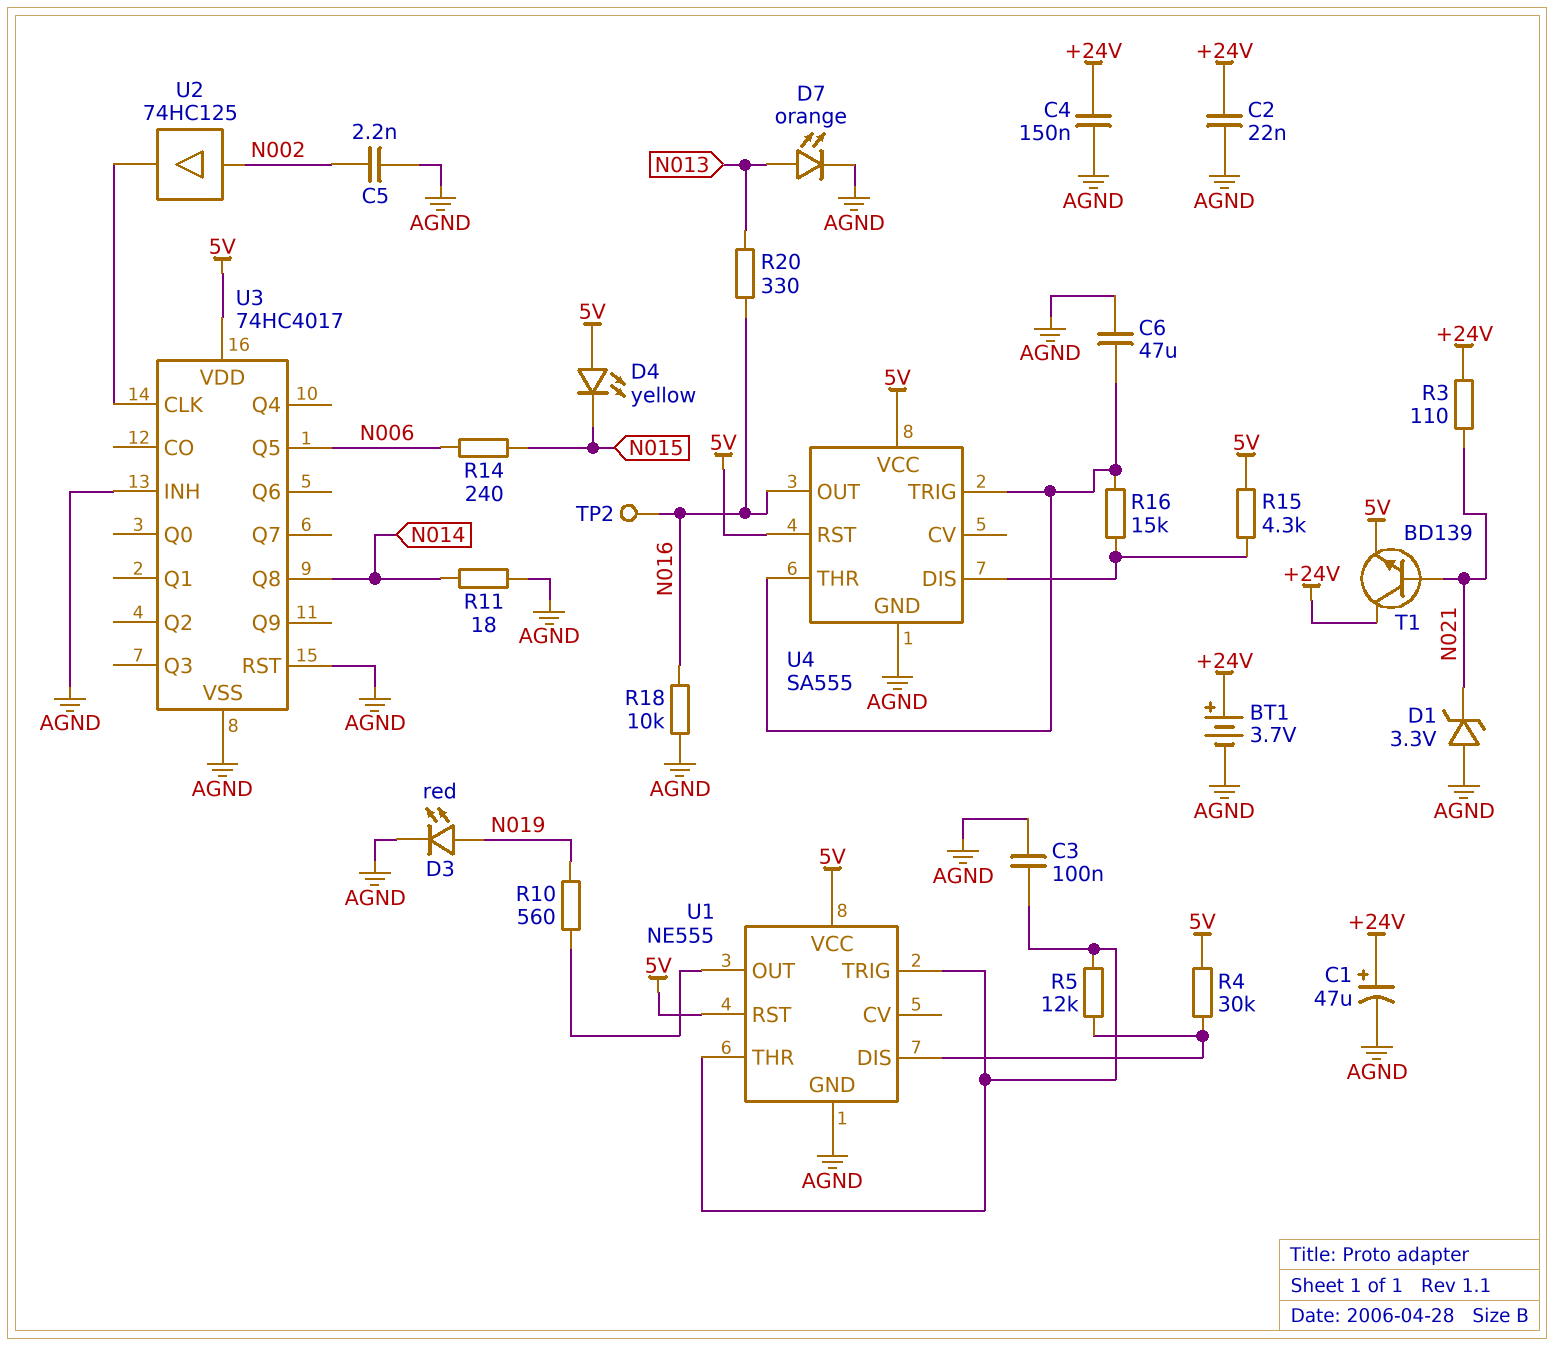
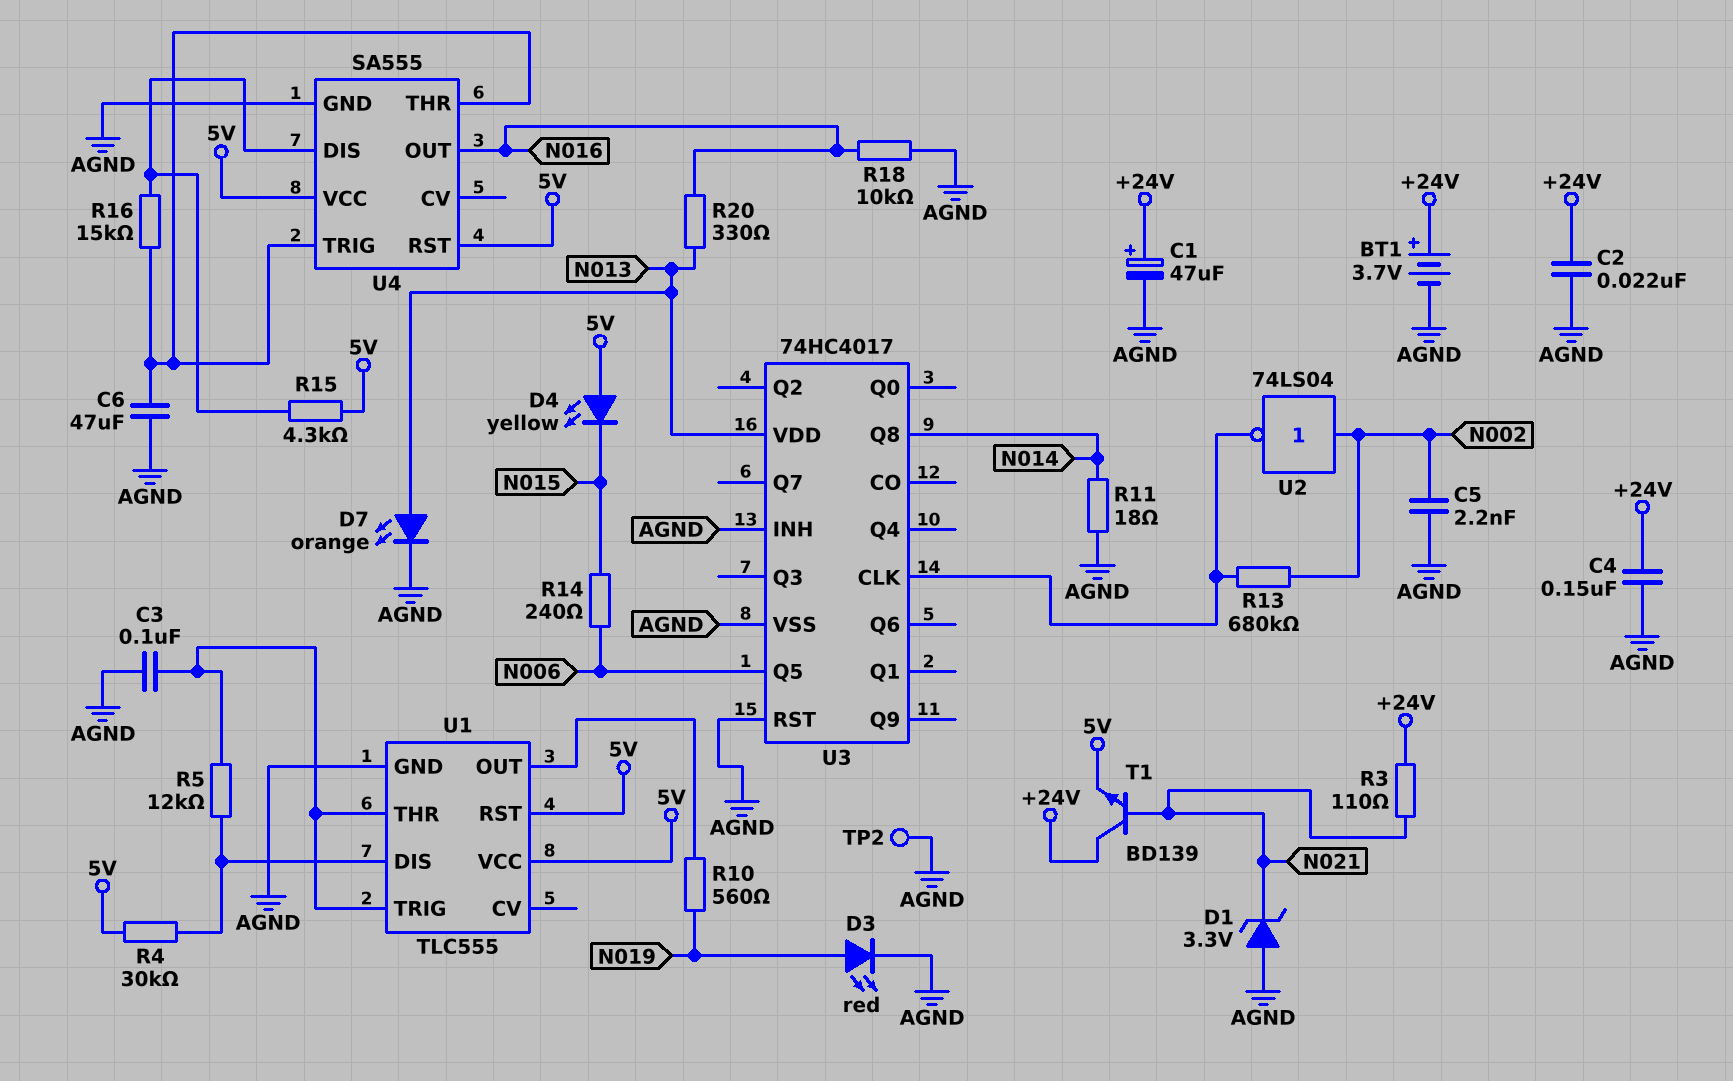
R13: none -> 680k (N002, U3/CLK)
TP2: test point (N016) -> test point (AGND)
U1: NE555 -> TLC555
U2: buffer 74HC125 (in N002, out U3/CLK) -> NOT 74LS04 (in N002, out U3/CLK)
U3 pin VDD: 5V -> N013

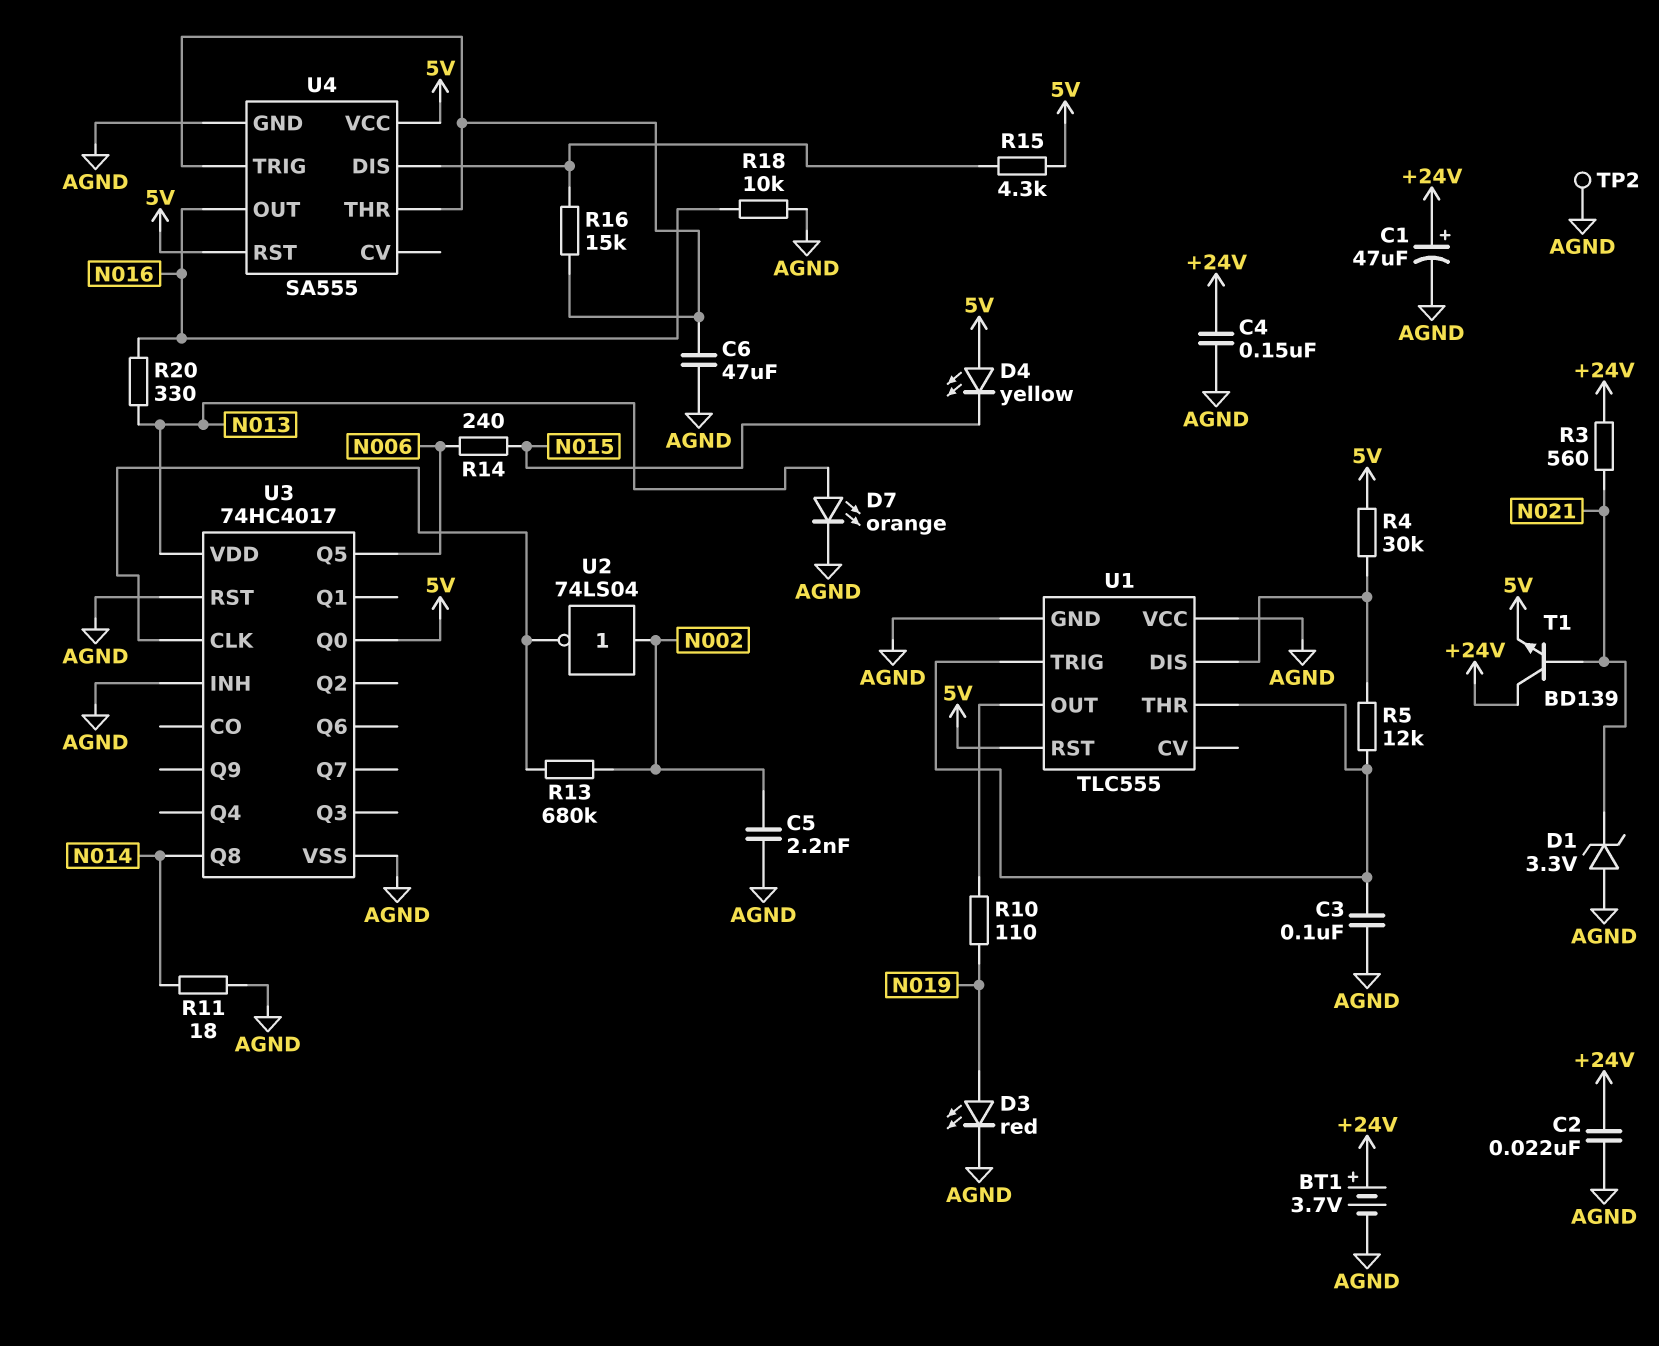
R3: 110 (+24V, N021) -> 560 (+24V, N021)
R10: 560 (N019, U1/OUT) -> 110 (N019, U1/OUT)
U1 pin VCC: 5V -> AGND
U3 pin Q0: none -> 5V

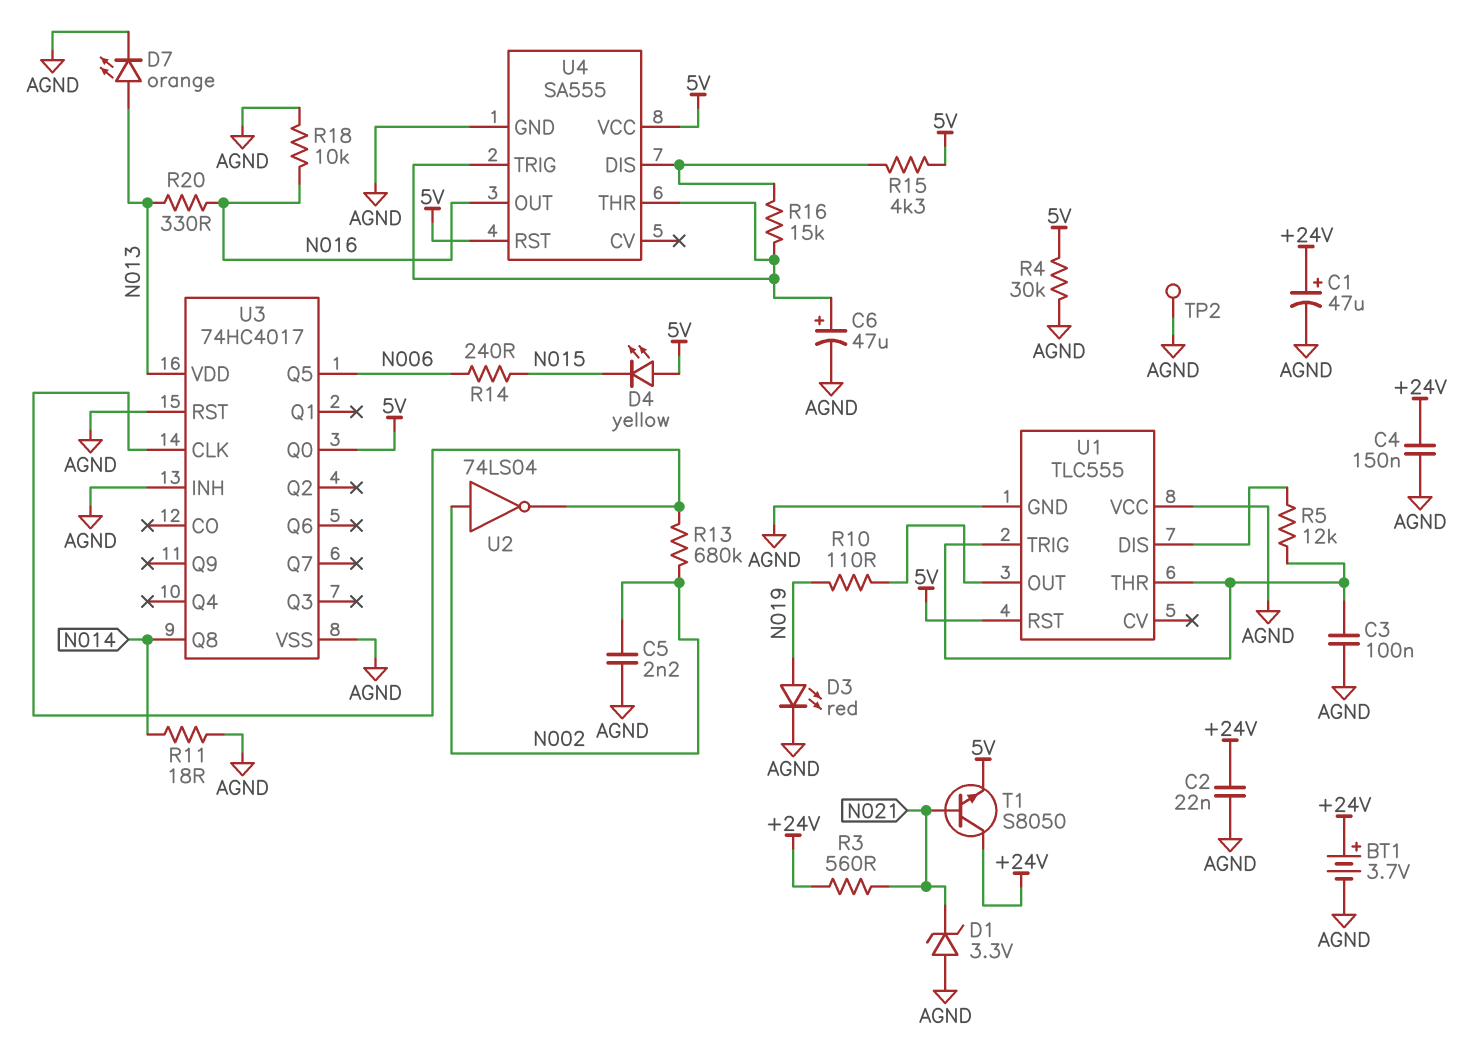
C6: 47uF (AGND, U4/THR) -> 47uF (plus U4/THR, minus AGND)
R4: 30k (5V, U1/DIS) -> 30k (5V, AGND)
T1: NPN BD139 (B N021, C +24V, E 5V) -> NPN S8050 (B N021, C +24V, E 5V)

